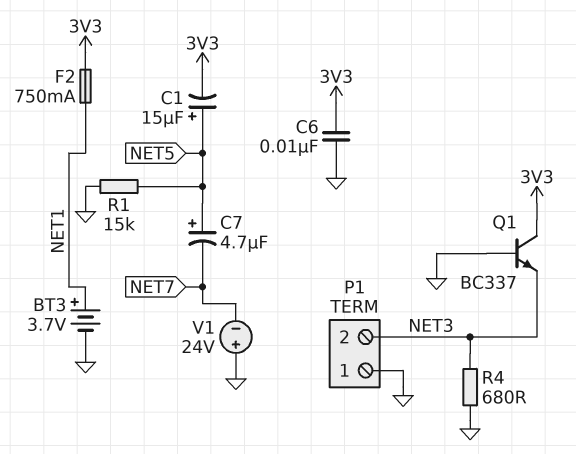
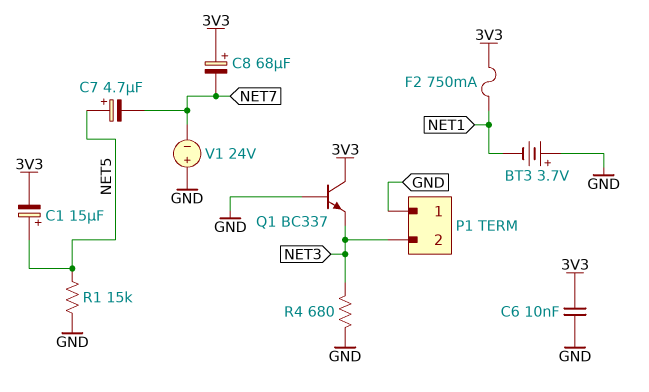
BT3: 3.7V (plus NET1, minus GND) -> 3.7V (plus GND, minus NET1)
C8: none -> 68uF (plus 3V3, minus NET7)

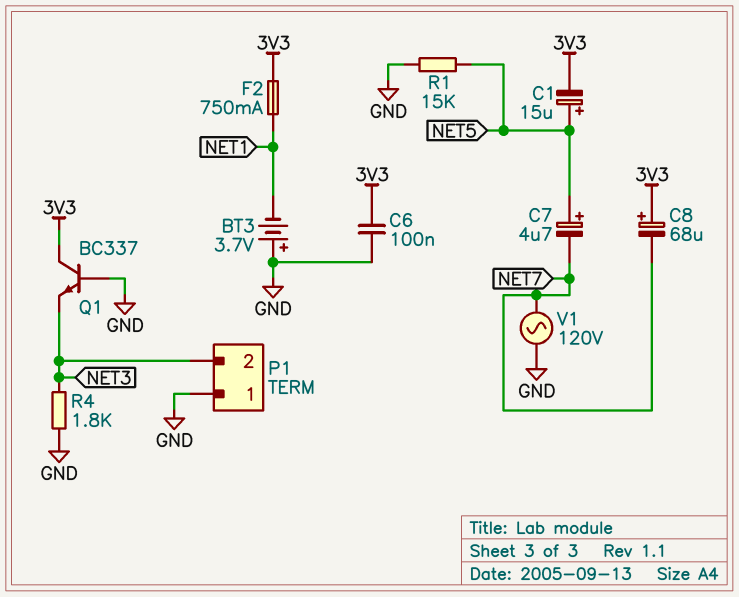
C6: 10nF (3V3, GND) -> 100nF (3V3, GND)
R4: 680 (GND, NET3) -> 1.8k (GND, NET3)
V1: 24V (plus GND, minus NET7) -> AC 120V (GND, NET7)

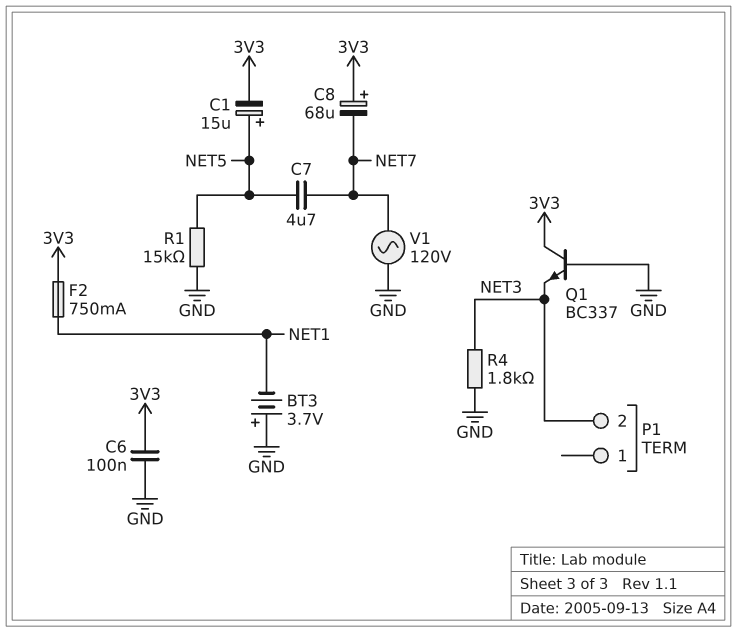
C7: 4.7uF (plus NET5, minus NET7) -> 4.7uF (NET5, NET7)
P1 pin 1: GND -> none

